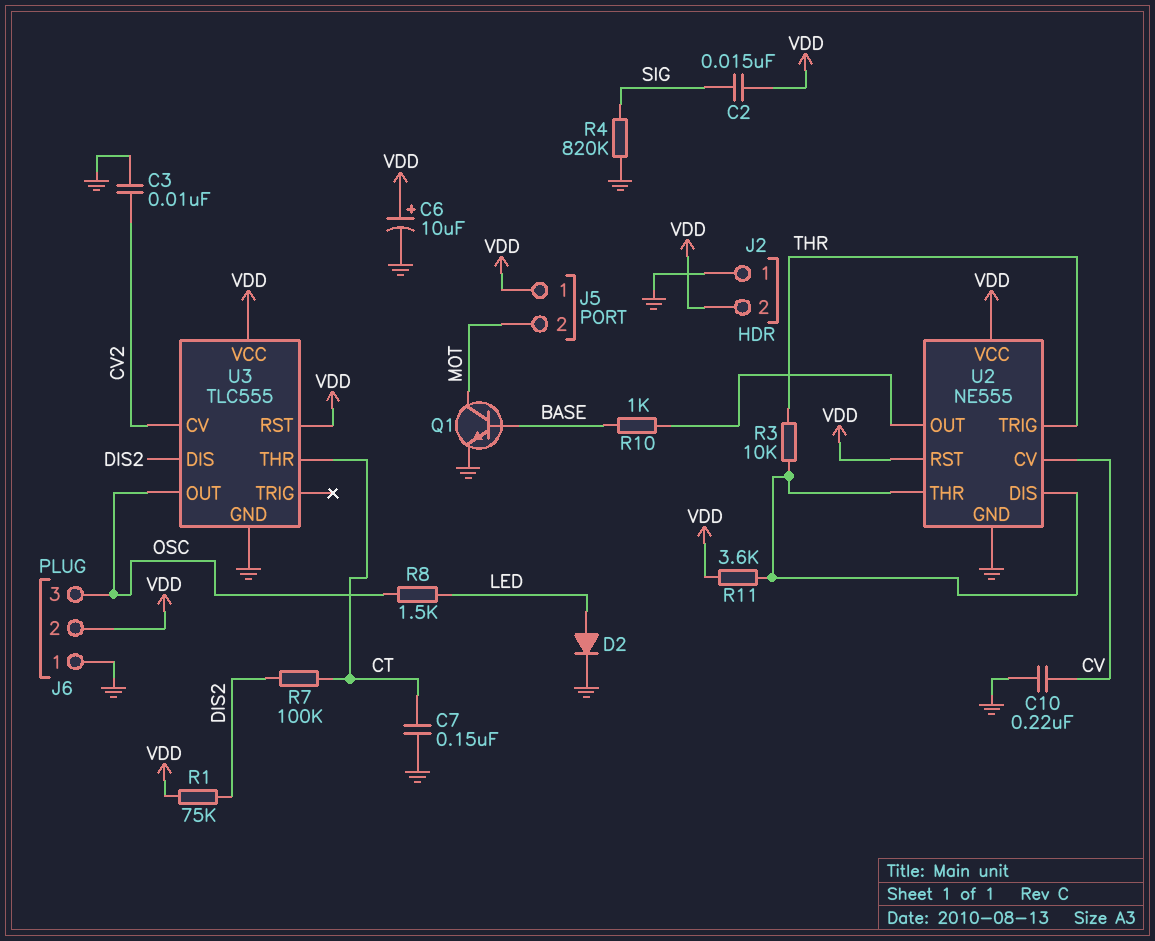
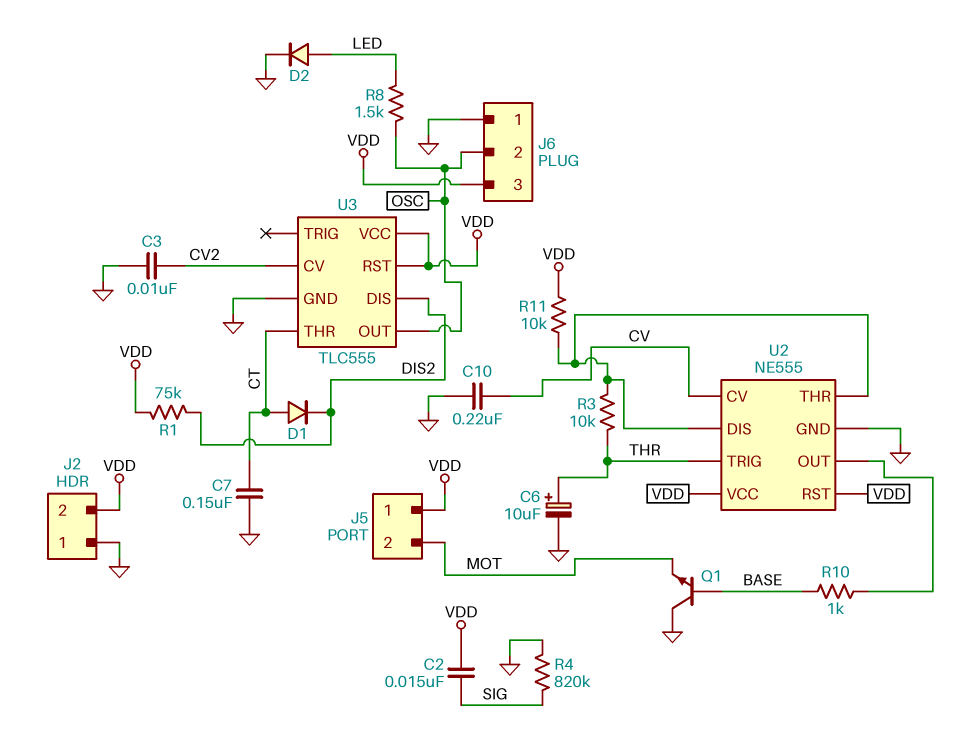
C6: 10uF (plus VDD, minus GND) -> 10uF (plus THR, minus GND)
D1: none -> diode (A CT, K DIS2)
J6 pin 2: VDD -> OSC
J6 pin 3: OSC -> VDD
Q1: NPN (B BASE, C MOT, E GND) -> NPN (B BASE, C GND, E MOT)
R7: 100k (CT, DIS2) -> none
R11: 3.6k (U2/DIS, VDD) -> 10k (U2/DIS, VDD)

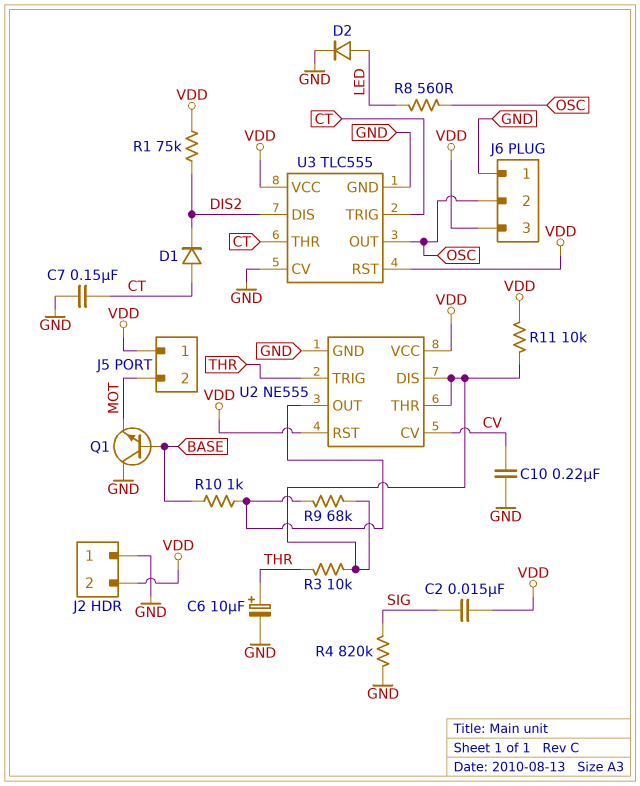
C3: 10nF (CV2, GND) -> none
R8: 1.5k (LED, OSC) -> 560 (LED, OSC)
R9: none -> 68k (U2/DIS, U2/OUT)
U3 pin CV: CV2 -> GND
U3 pin TRIG: none -> CT

